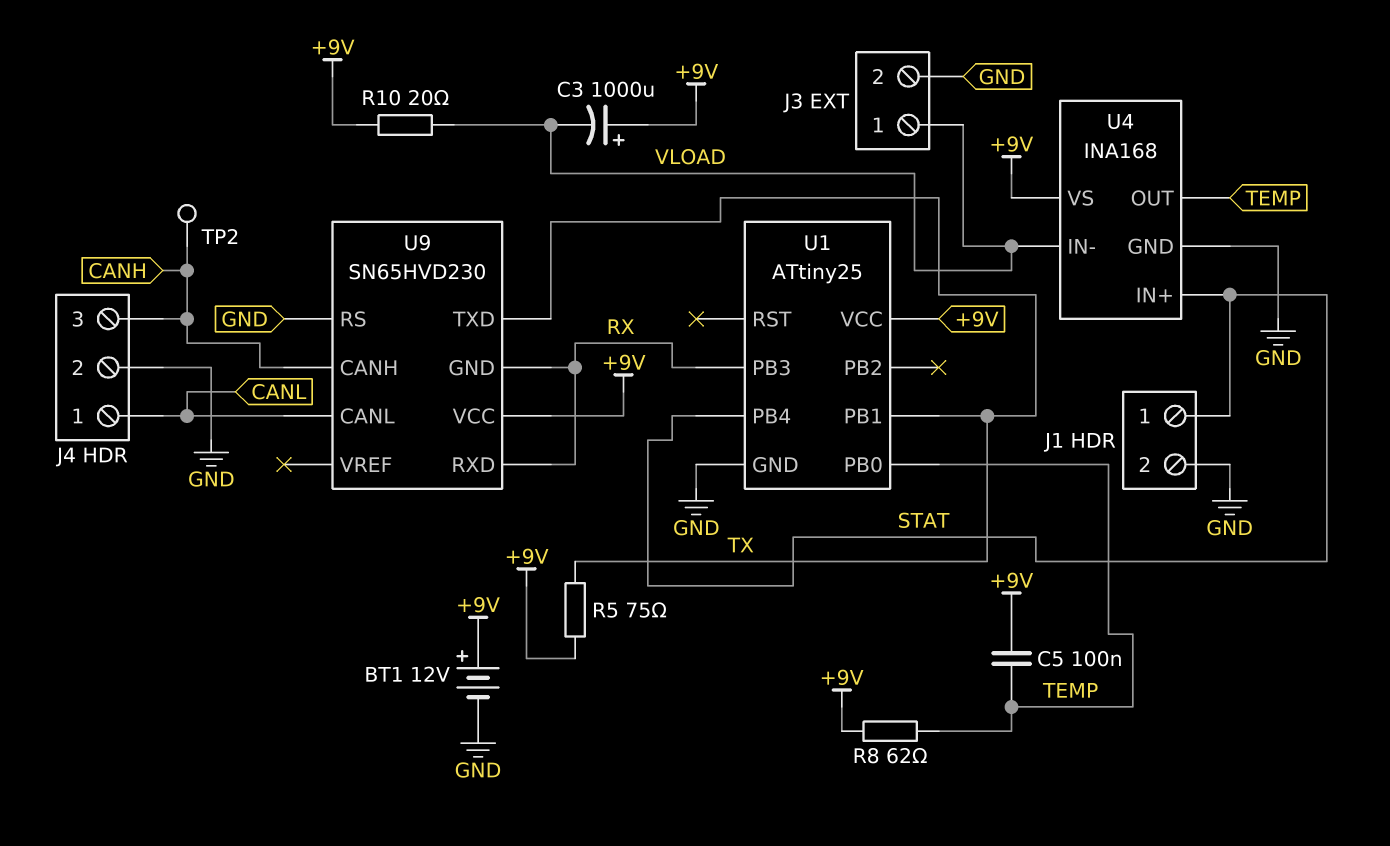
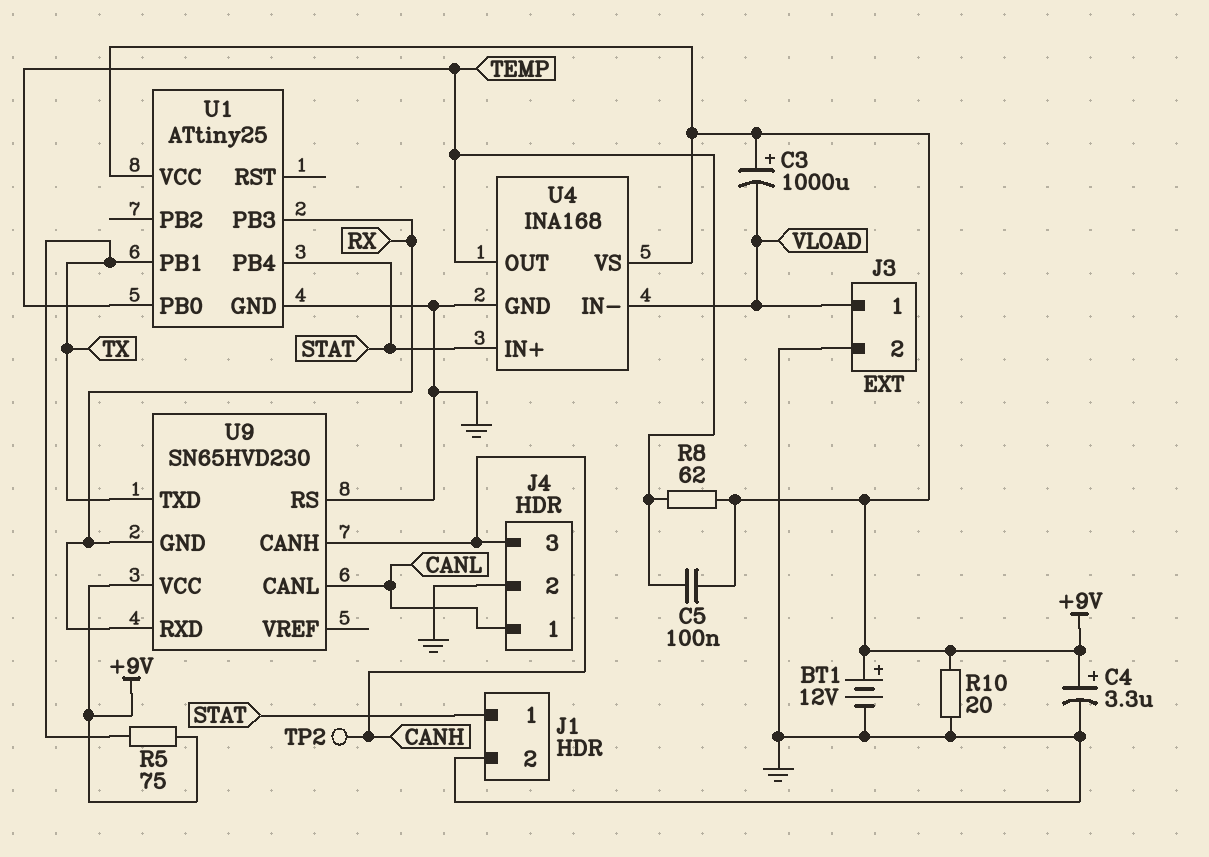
C4: none -> 3.3uF (plus +9V, minus GND)
R10: 20 (+9V, VLOAD) -> 20 (+9V, GND)

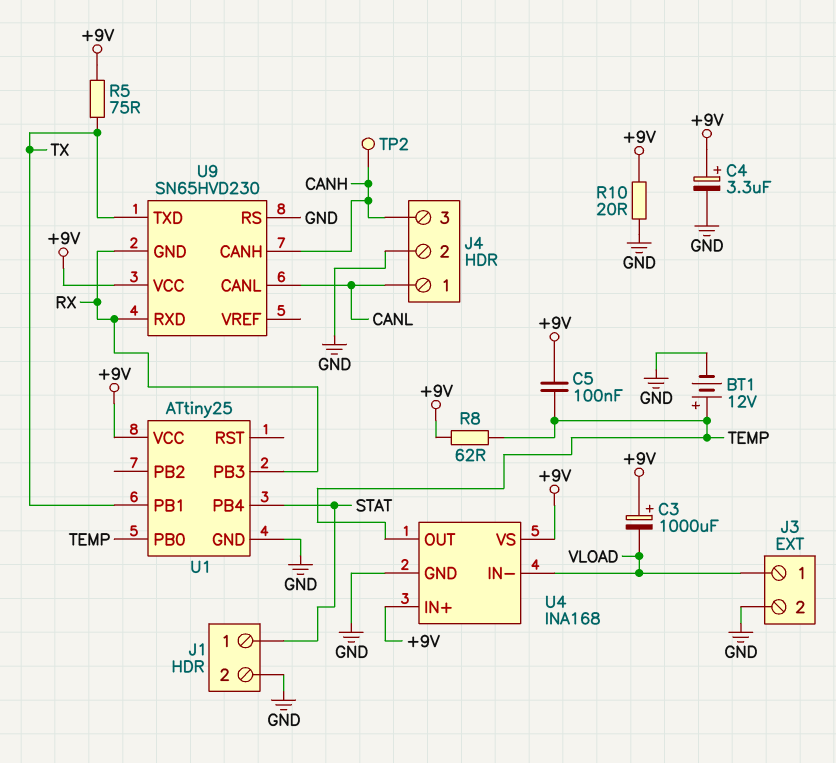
BT1: 12V (plus +9V, minus GND) -> 12V (plus TEMP, minus GND)
U4 pin IN+: STAT -> +9V

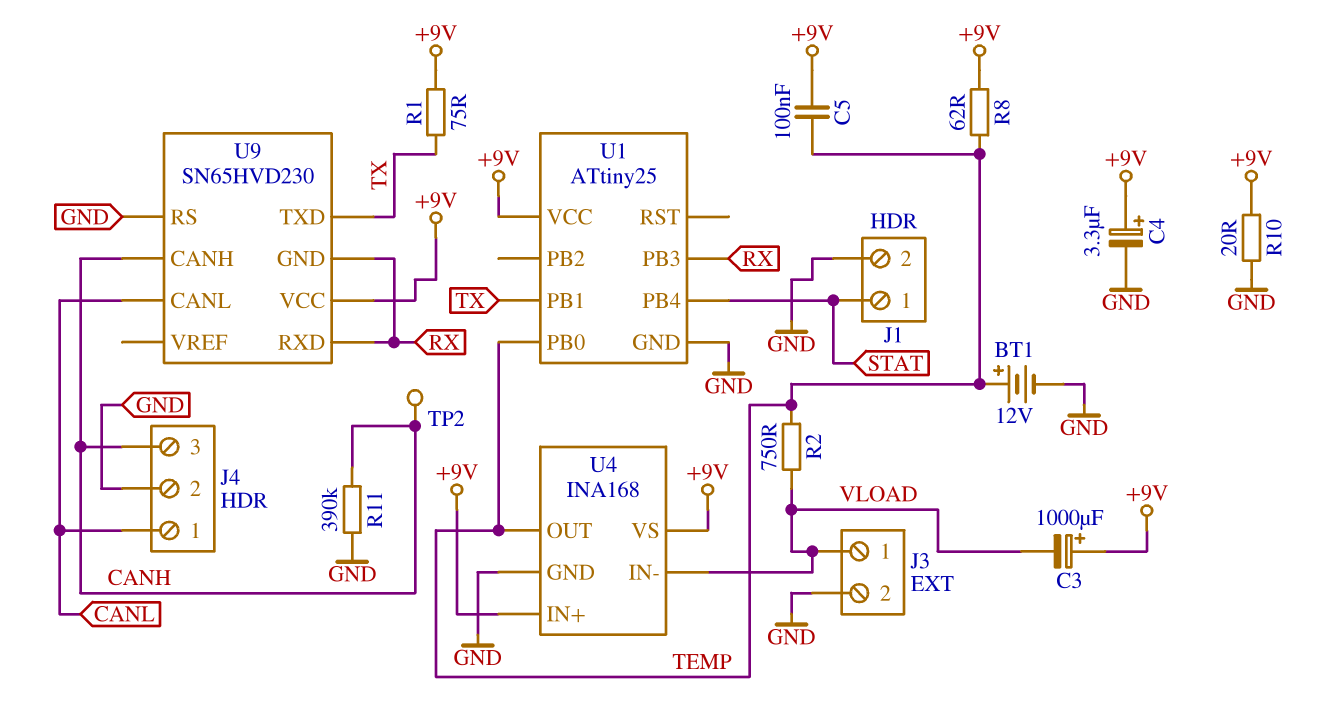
R1: none -> 75 (+9V, TX)
R2: none -> 750 (TEMP, VLOAD)
R5: 75 (+9V, TX) -> none
R11: none -> 390k (CANH, GND)

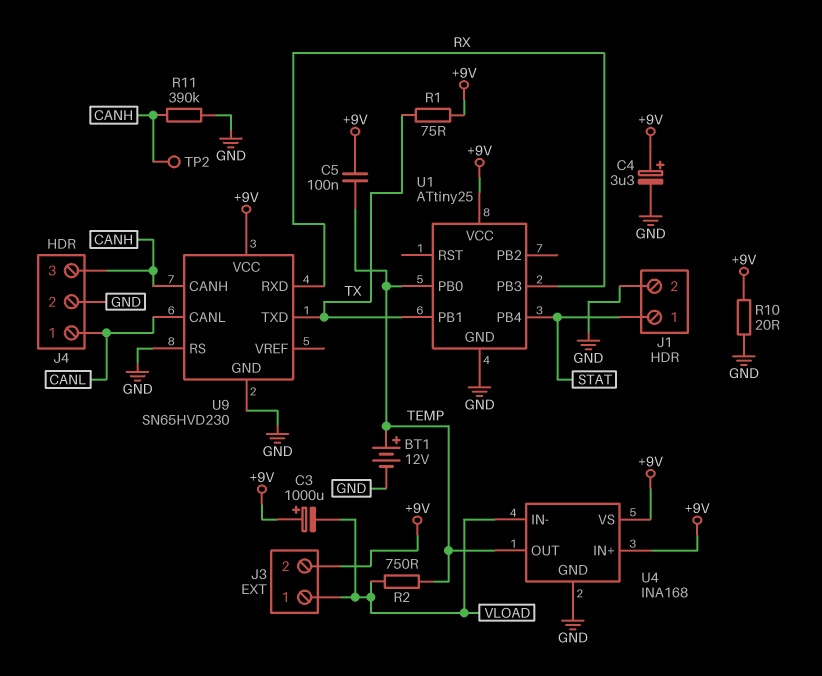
J3 pin 2: GND -> +9V
R8: 62 (+9V, TEMP) -> none
U9 pin GND: RX -> GND

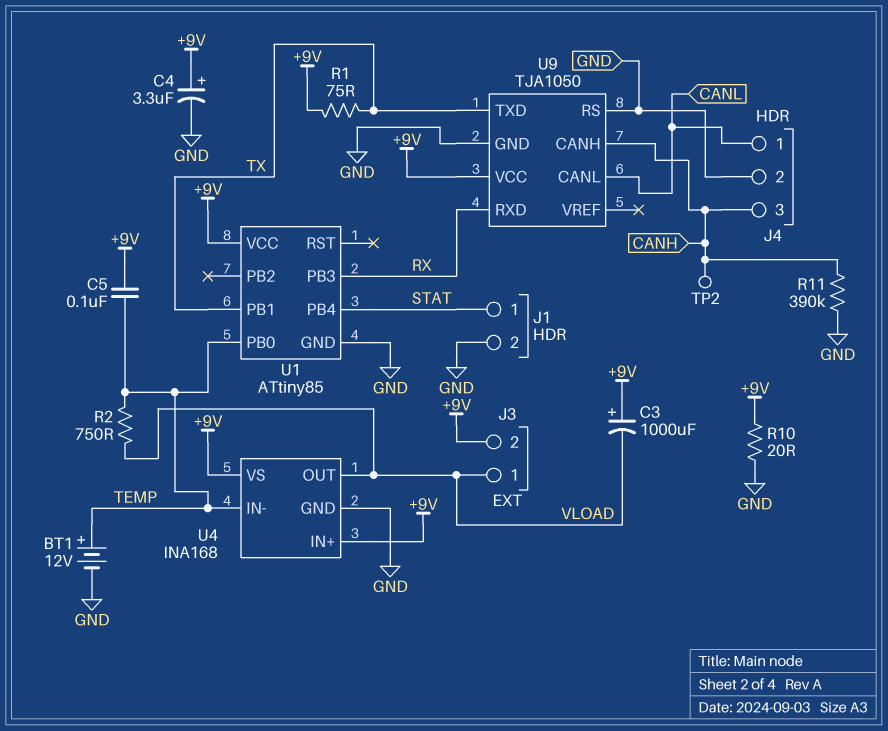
U1: ATtiny25 -> ATtiny85
U4 pin IN-: VLOAD -> TEMP
U4 pin OUT: TEMP -> VLOAD
U9: SN65HVD230 -> TJA1050

